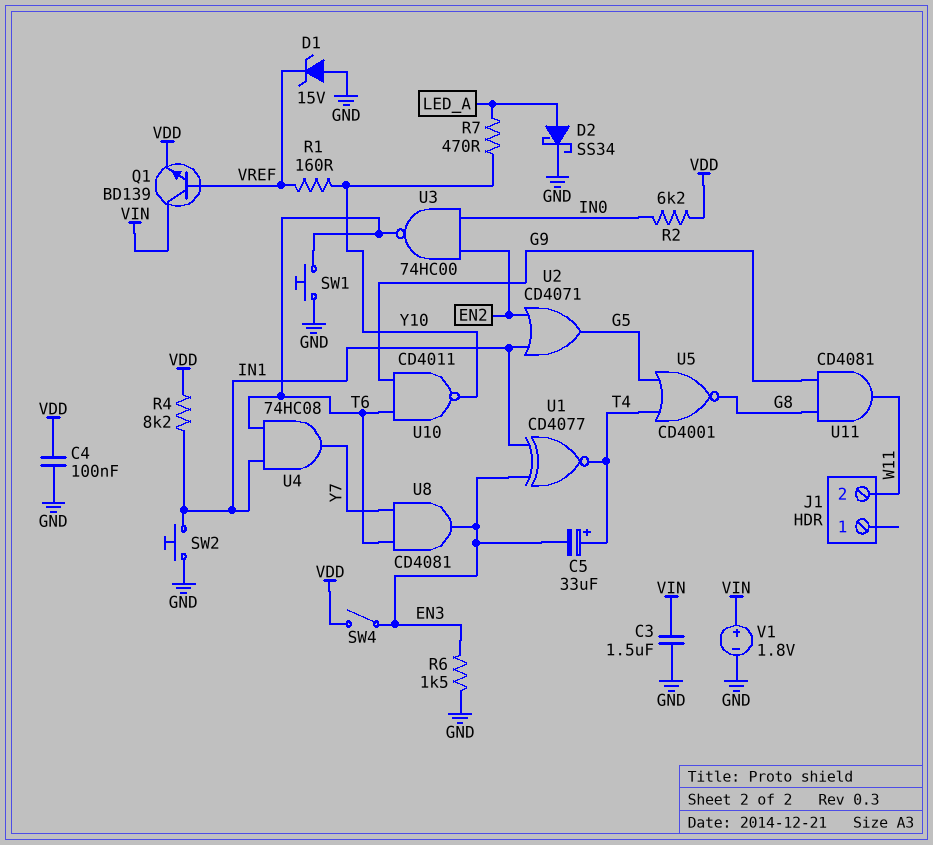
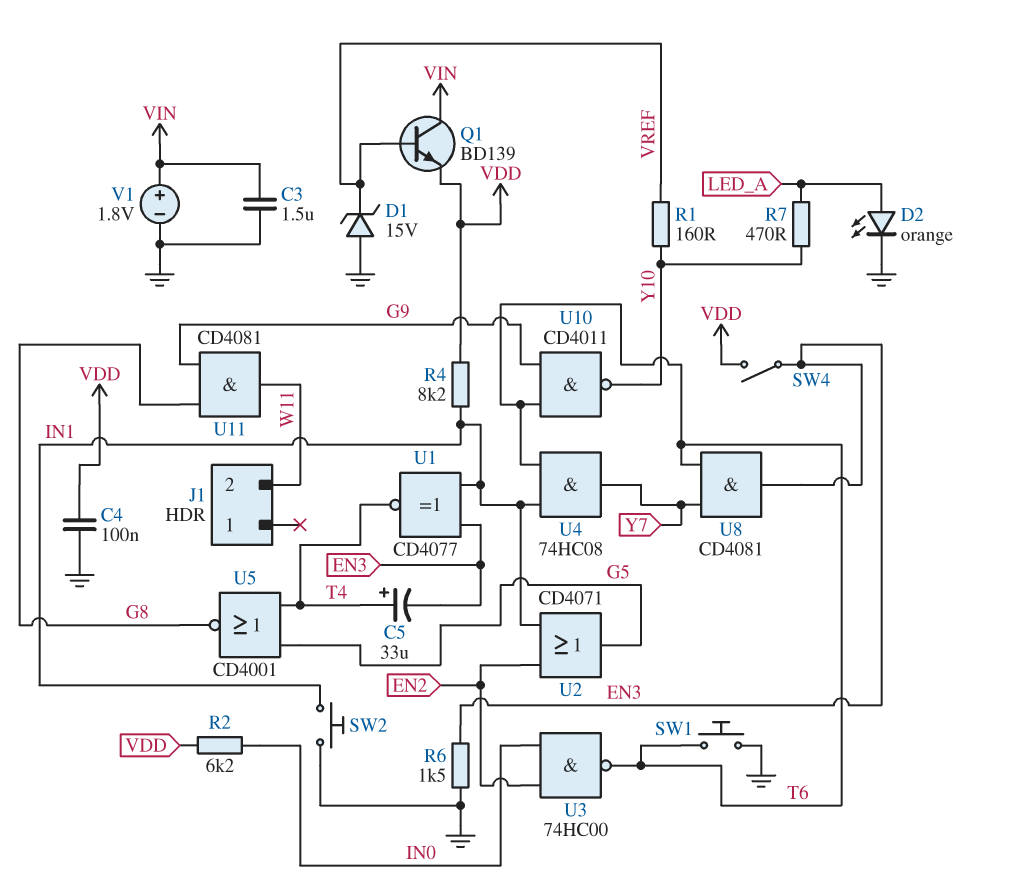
D2: schottky SS34 (A LED_A, K GND) -> LED orange (A LED_A, K GND)

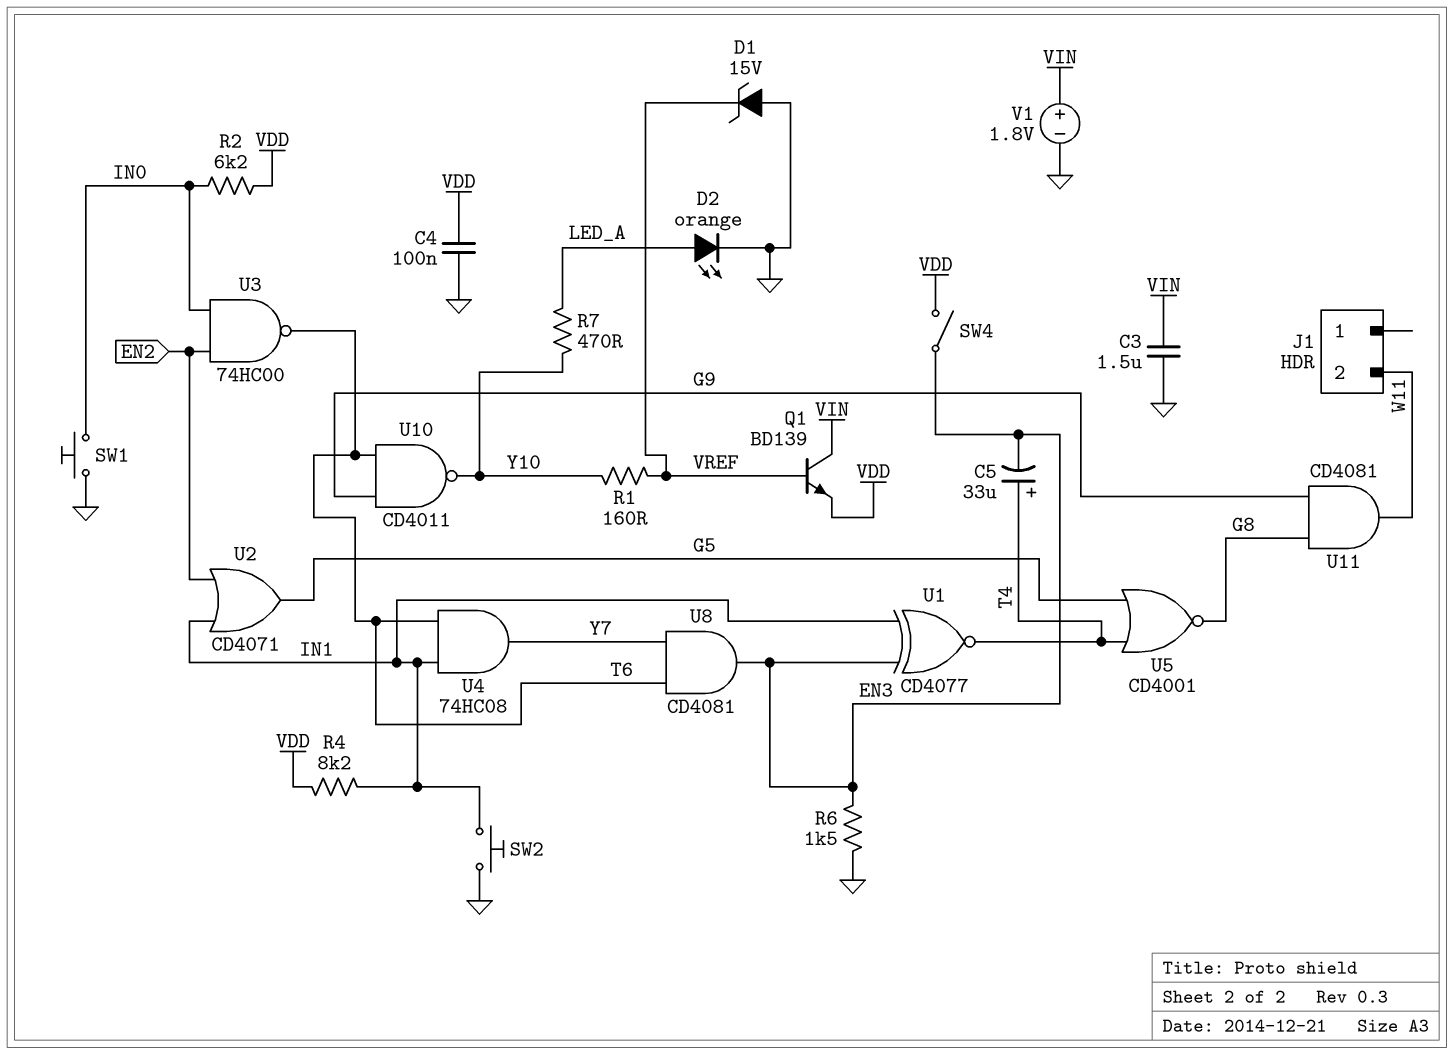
SW1: button (GND, T6) -> button (GND, IN0)

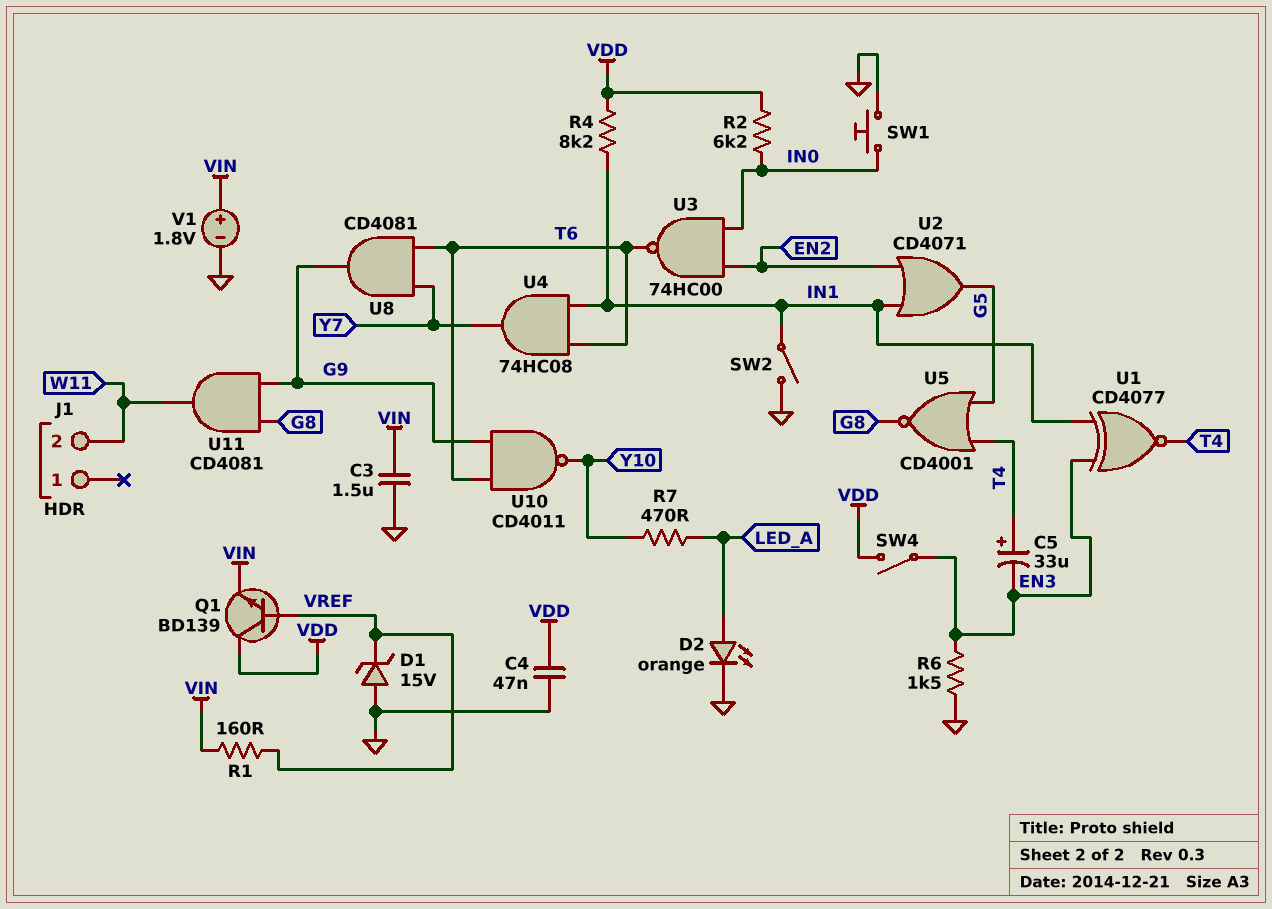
C4: 100nF (GND, VDD) -> 47nF (GND, VDD)
Q1: NPN BD139 (B VREF, C VIN, E VDD) -> NPN BD139 (B VREF, C VDD, E VIN)
R1: 160 (VREF, Y10) -> 160 (VIN, VREF)
SW2: button (GND, IN1) -> switch (GND, IN1)
U8: AND CD4081 (in T6, in Y7, out EN3) -> AND CD4081 (in T6, in Y7, out G9)

